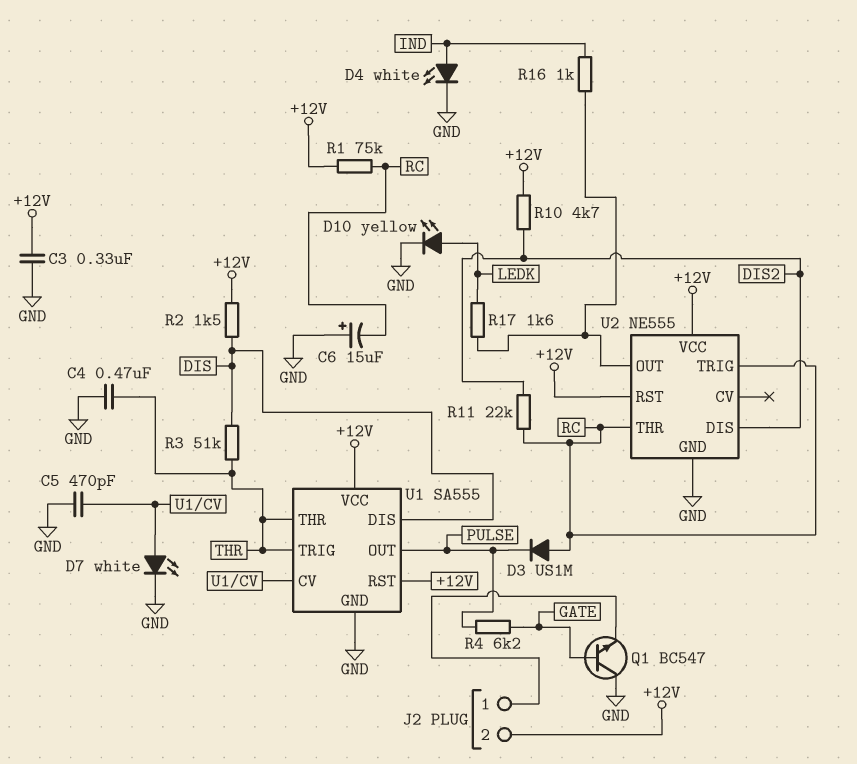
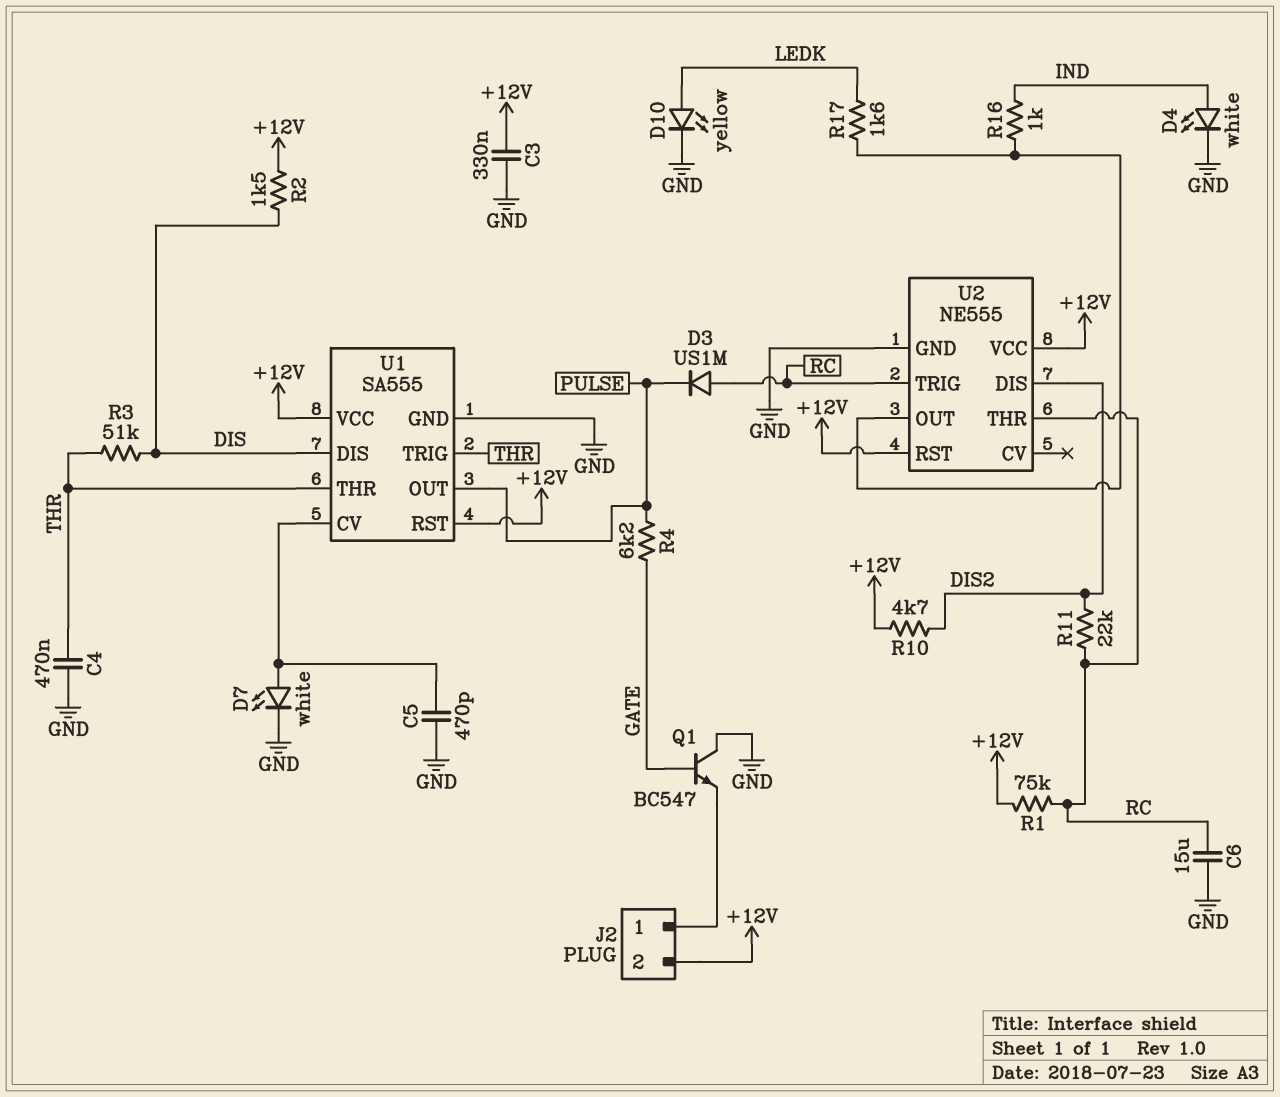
C6: 15uF (plus GND, minus RC) -> 15uF (GND, RC)

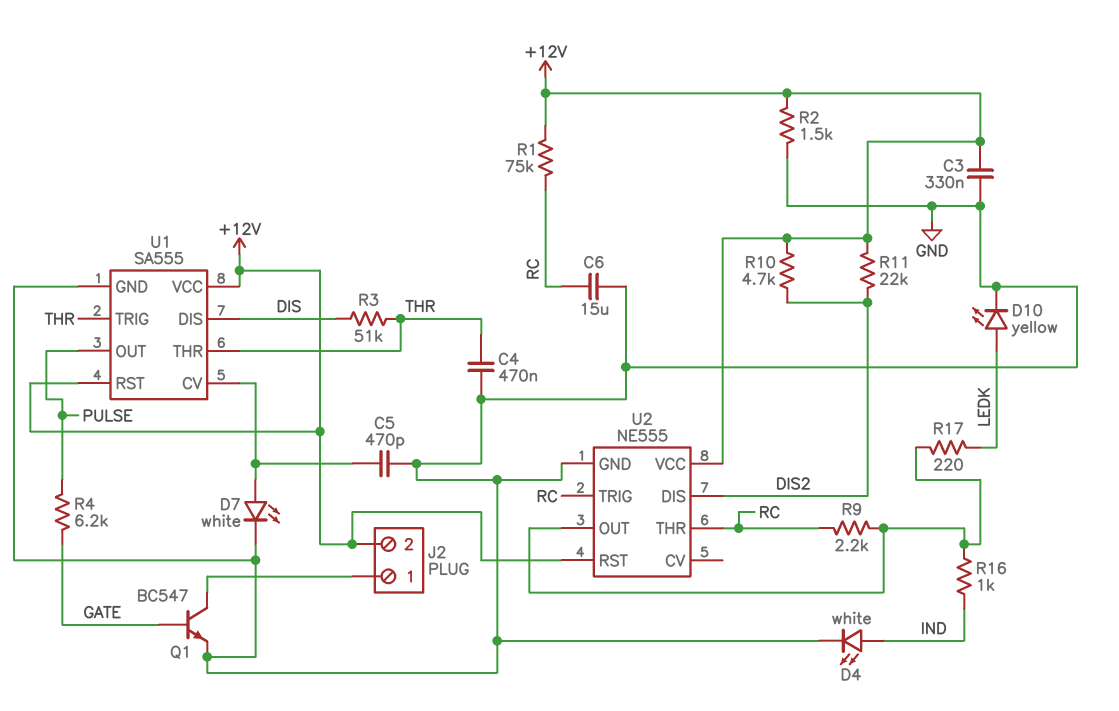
D3: diode US1M (A RC, K PULSE) -> none
Q1: NPN BC547 (B GATE, C GND, E J2/1) -> NPN BC547 (B GATE, C J2/1, E GND)
R2: 1.5k (+12V, DIS) -> 1.5k (+12V, GND)
R9: none -> 2.2k (RC, U2/OUT)
R11: 22k (DIS2, RC) -> 22k (+12V, DIS2)
R17: 1.6k (LEDK, U2/OUT) -> 220 (LEDK, U2/OUT)

